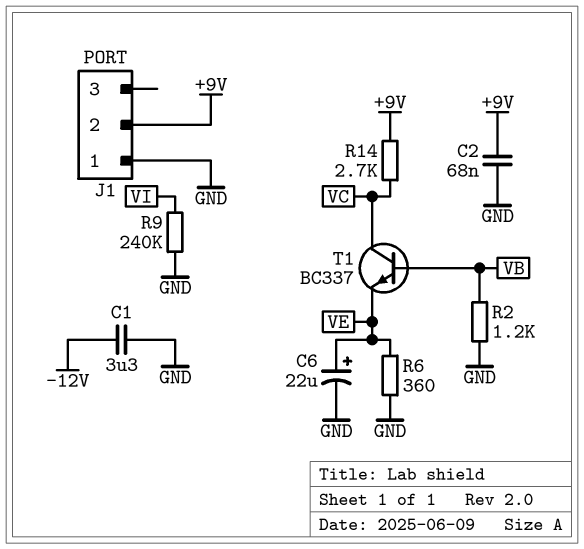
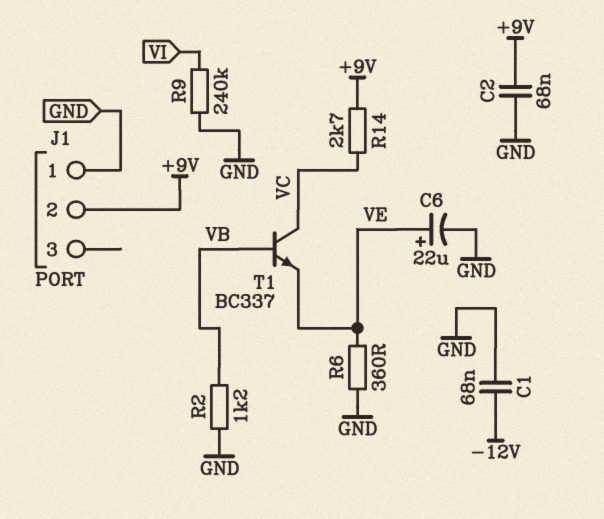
C1: 3.3uF (-12V, GND) -> 68nF (-12V, GND)

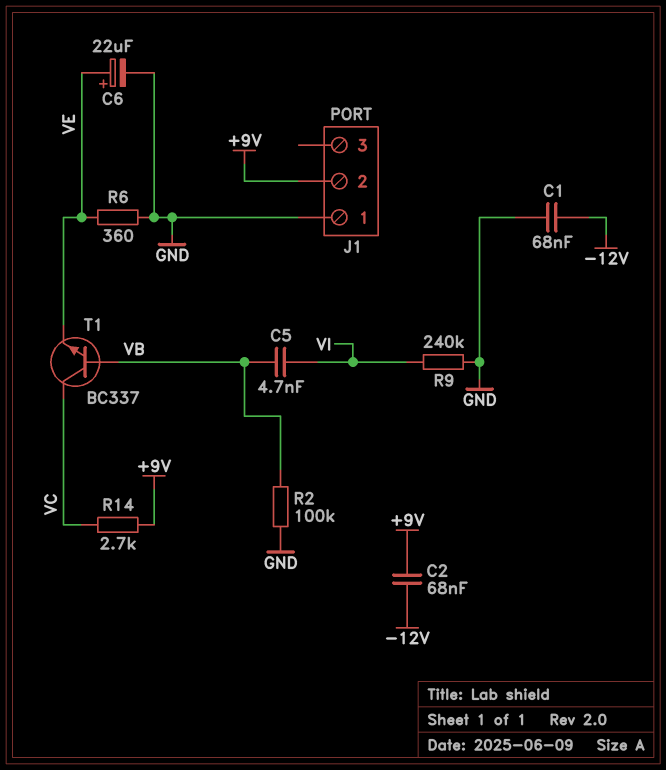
C2: 68nF (+9V, GND) -> 68nF (+9V, -12V)
C5: none -> 4.7nF (VB, VI)
R2: 1.2k (GND, VB) -> 100k (GND, VB)

